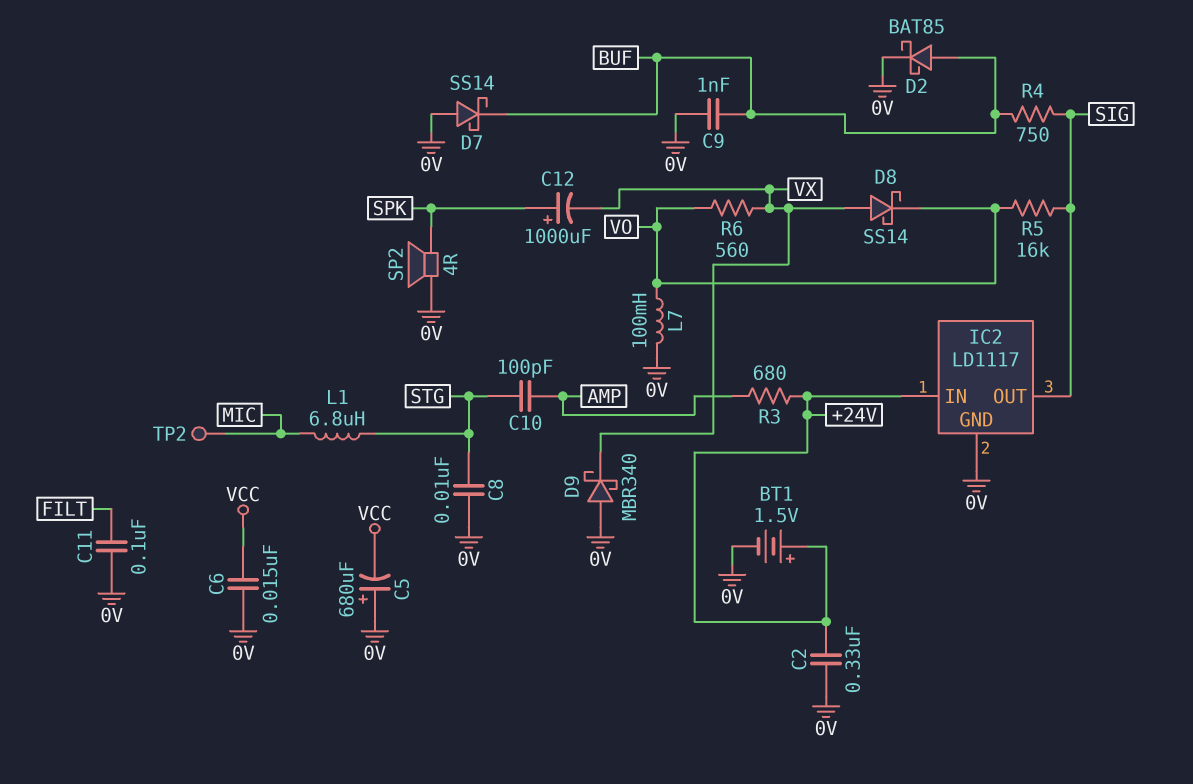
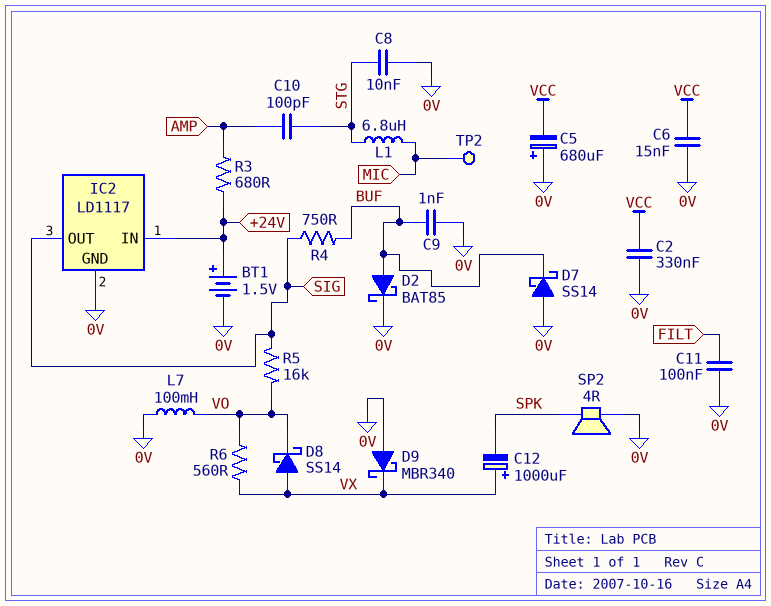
C2: 330nF (+24V, 0V) -> 330nF (0V, VCC)
C12: 1000uF (plus SPK, minus VX) -> 1000uF (plus VX, minus SPK)

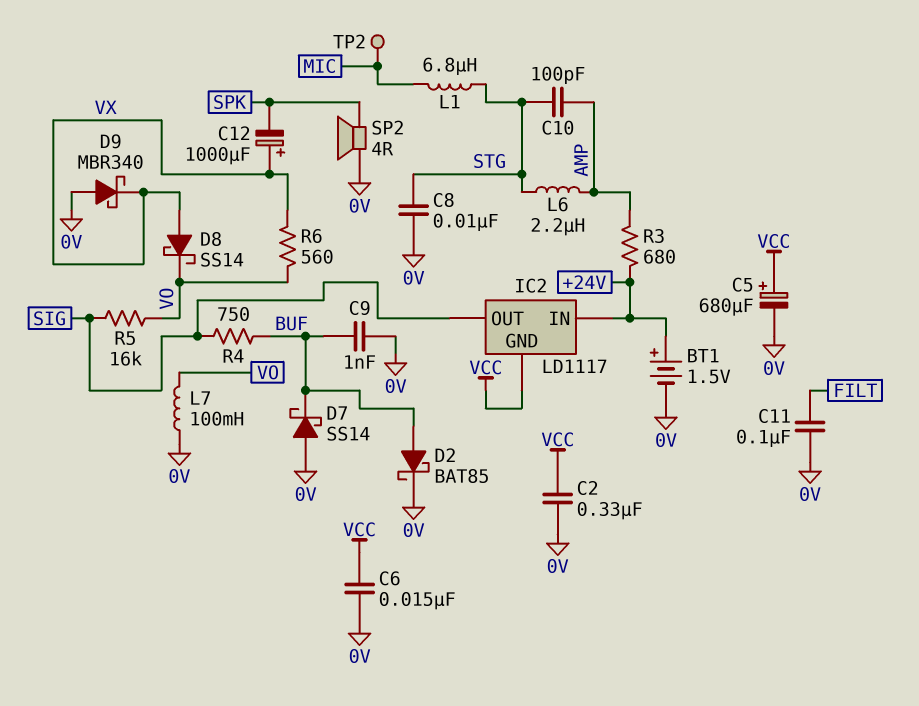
C5: 680uF (plus 0V, minus VCC) -> 680uF (plus VCC, minus 0V)
IC2 pin GND: 0V -> VCC
L6: none -> 2.2uH (AMP, STG)

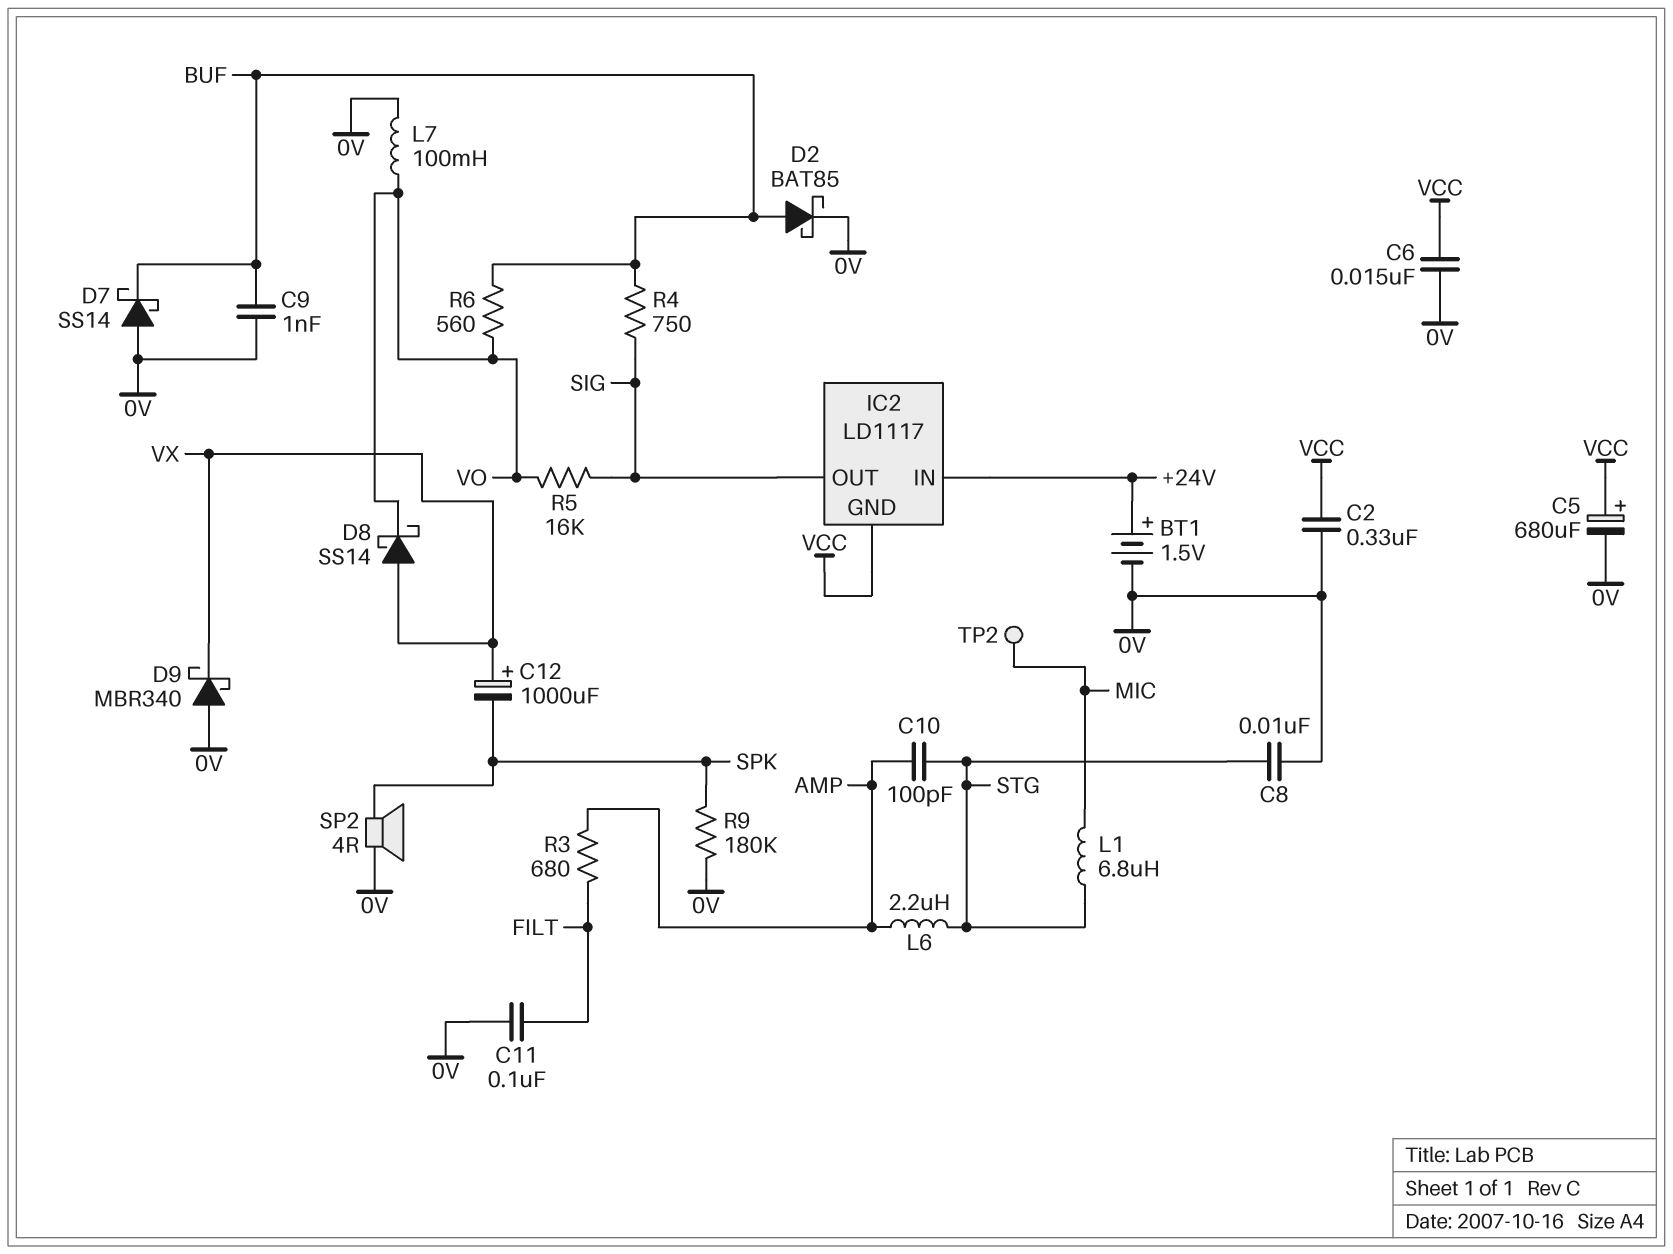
R3: 680 (+24V, AMP) -> 680 (AMP, FILT)
R6: 560 (VO, VX) -> 560 (BUF, VO)
R9: none -> 180k (0V, SPK)

